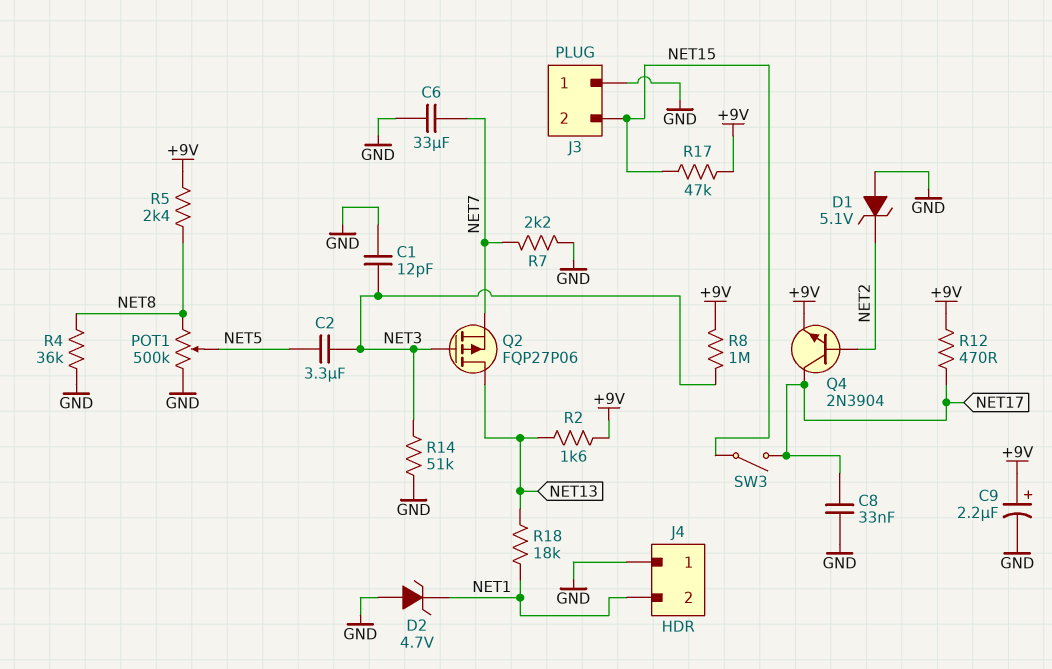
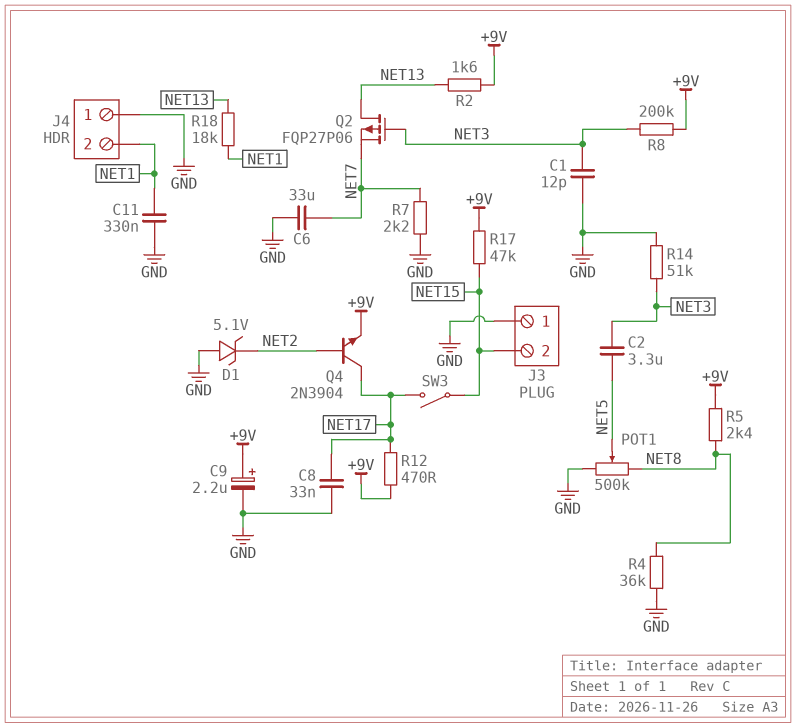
C11: none -> 330nF (GND, NET1)
D2: zener 4.7V (A GND, K NET1) -> none
R8: 1M (+9V, NET3) -> 200k (+9V, NET3)

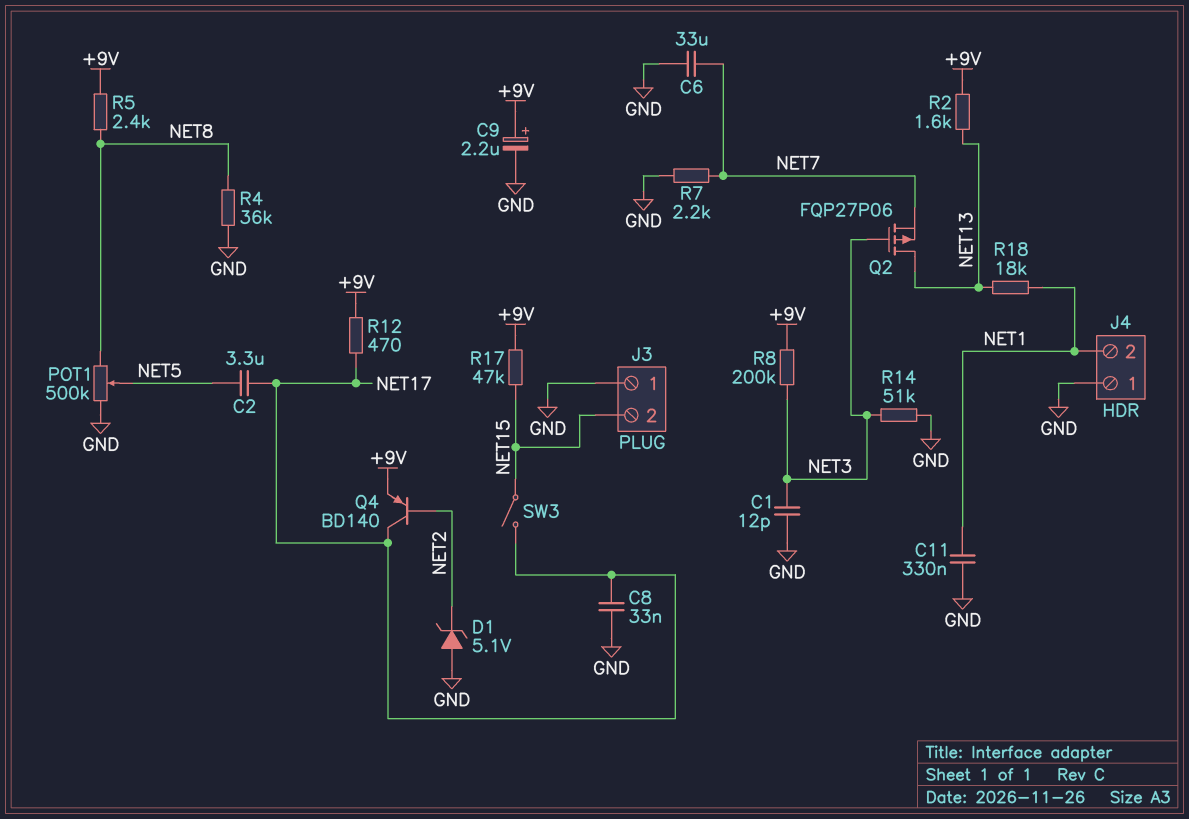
C2: 3.3uF (NET3, NET5) -> 3.3uF (NET5, NET17)
Q4: NPN 2N3904 (B NET2, C NET17, E +9V) -> PNP BD140 (B NET2, C NET17, E +9V)

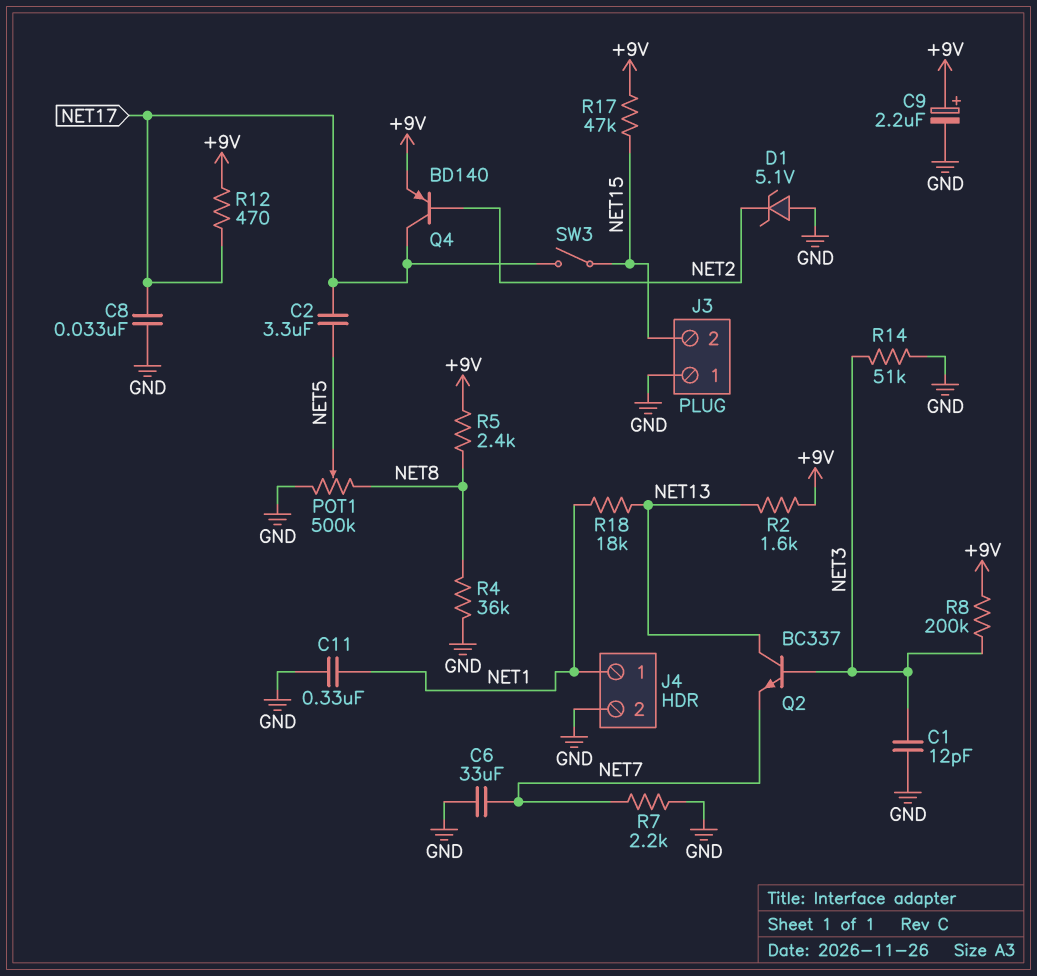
J4 pin 1: GND -> NET1
J4 pin 2: NET1 -> GND
Q2: PMOS FQP27P06 (G NET3, D NET13, S NET7) -> NPN BC337 (B NET3, C NET13, E NET7)

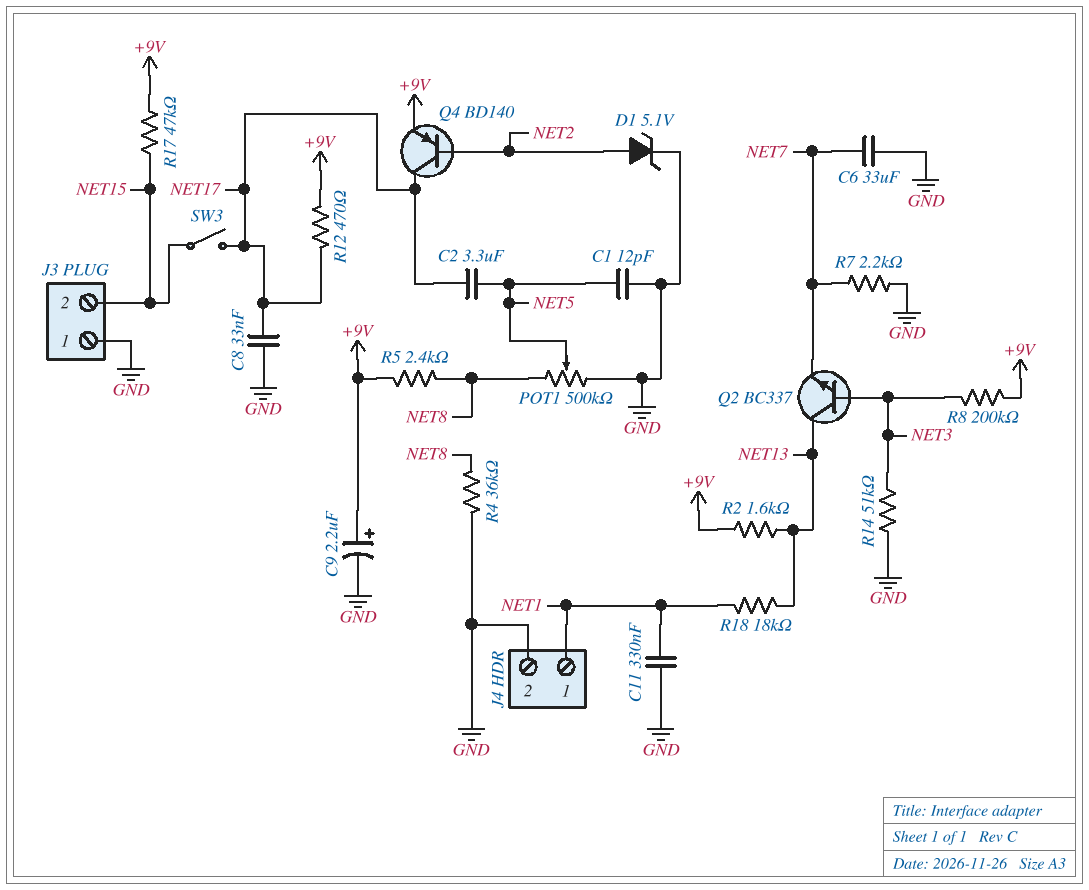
C1: 12pF (GND, NET3) -> 12pF (GND, NET5)
D1: zener 5.1V (A GND, K NET2) -> zener 5.1V (A NET2, K GND)

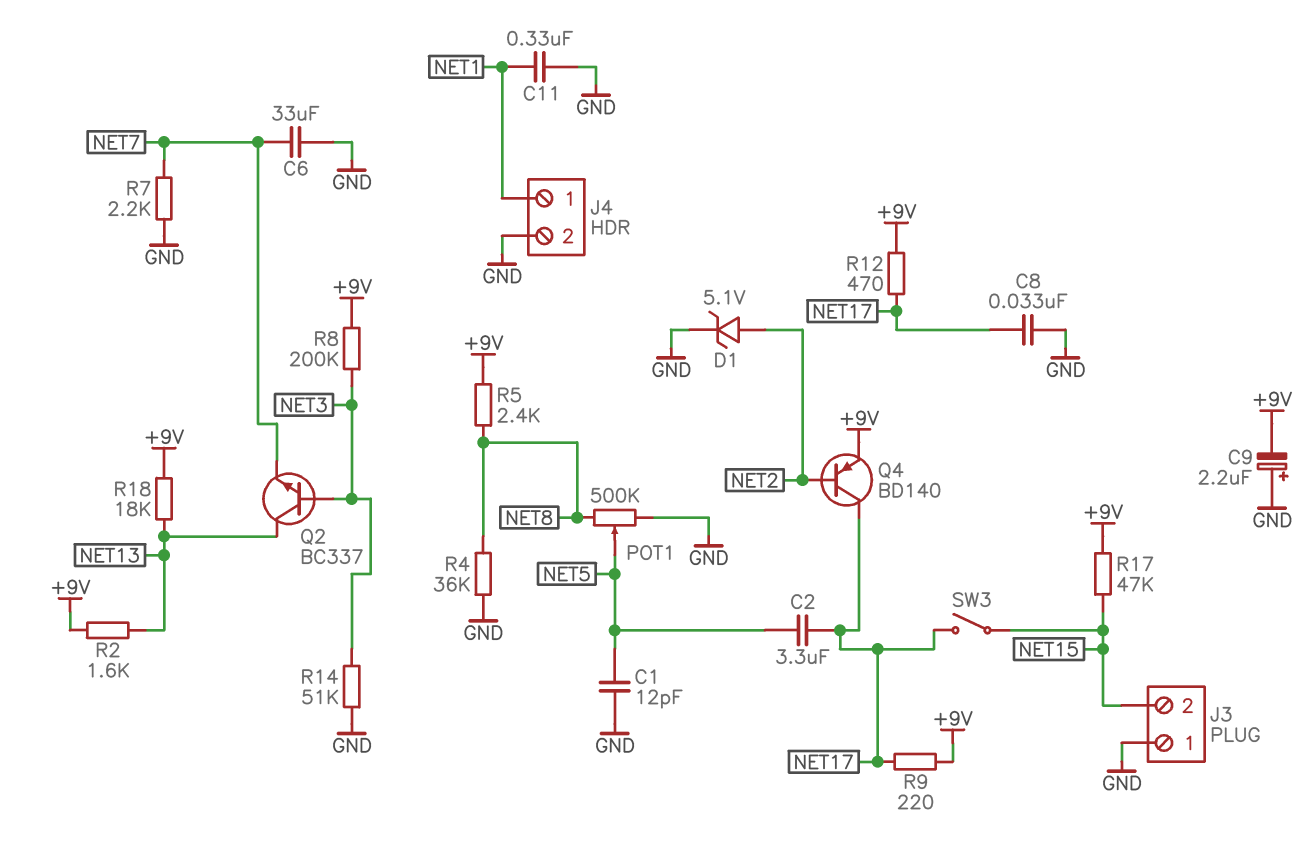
C9: 2.2uF (plus +9V, minus GND) -> 2.2uF (plus GND, minus +9V)
R9: none -> 220 (+9V, NET17)
R18: 18k (NET1, NET13) -> 18k (+9V, NET13)

